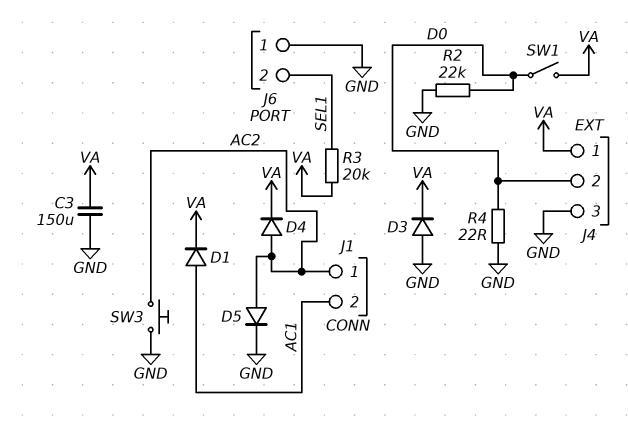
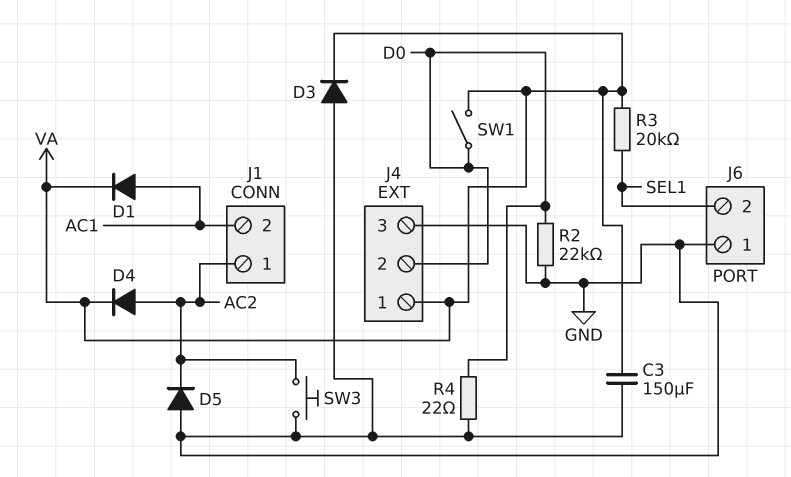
D5: diode (A AC2, K GND) -> diode (A GND, K AC2)

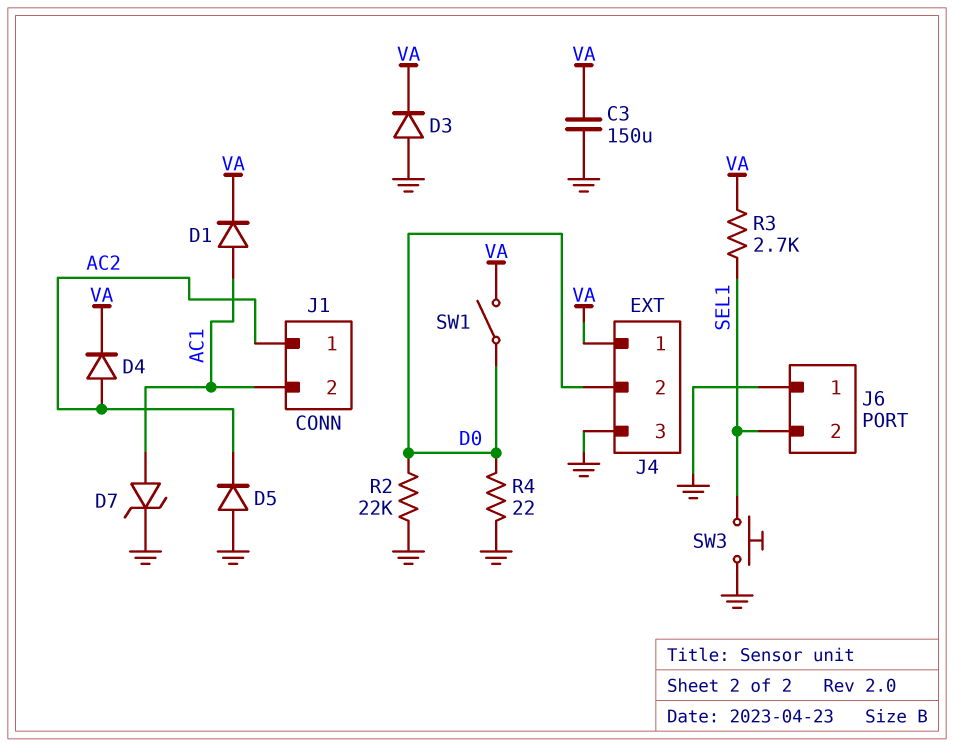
D7: none -> zener (A AC1, K GND)
R3: 20k (SEL1, VA) -> 2.7k (SEL1, VA)
SW3: button (AC2, GND) -> button (GND, SEL1)

